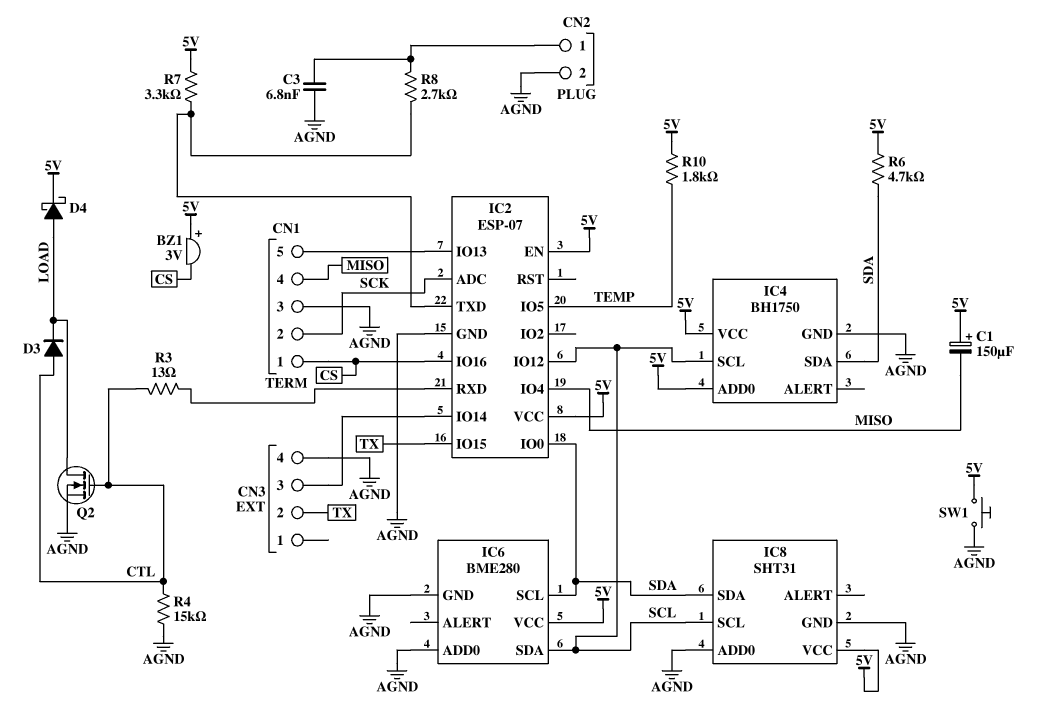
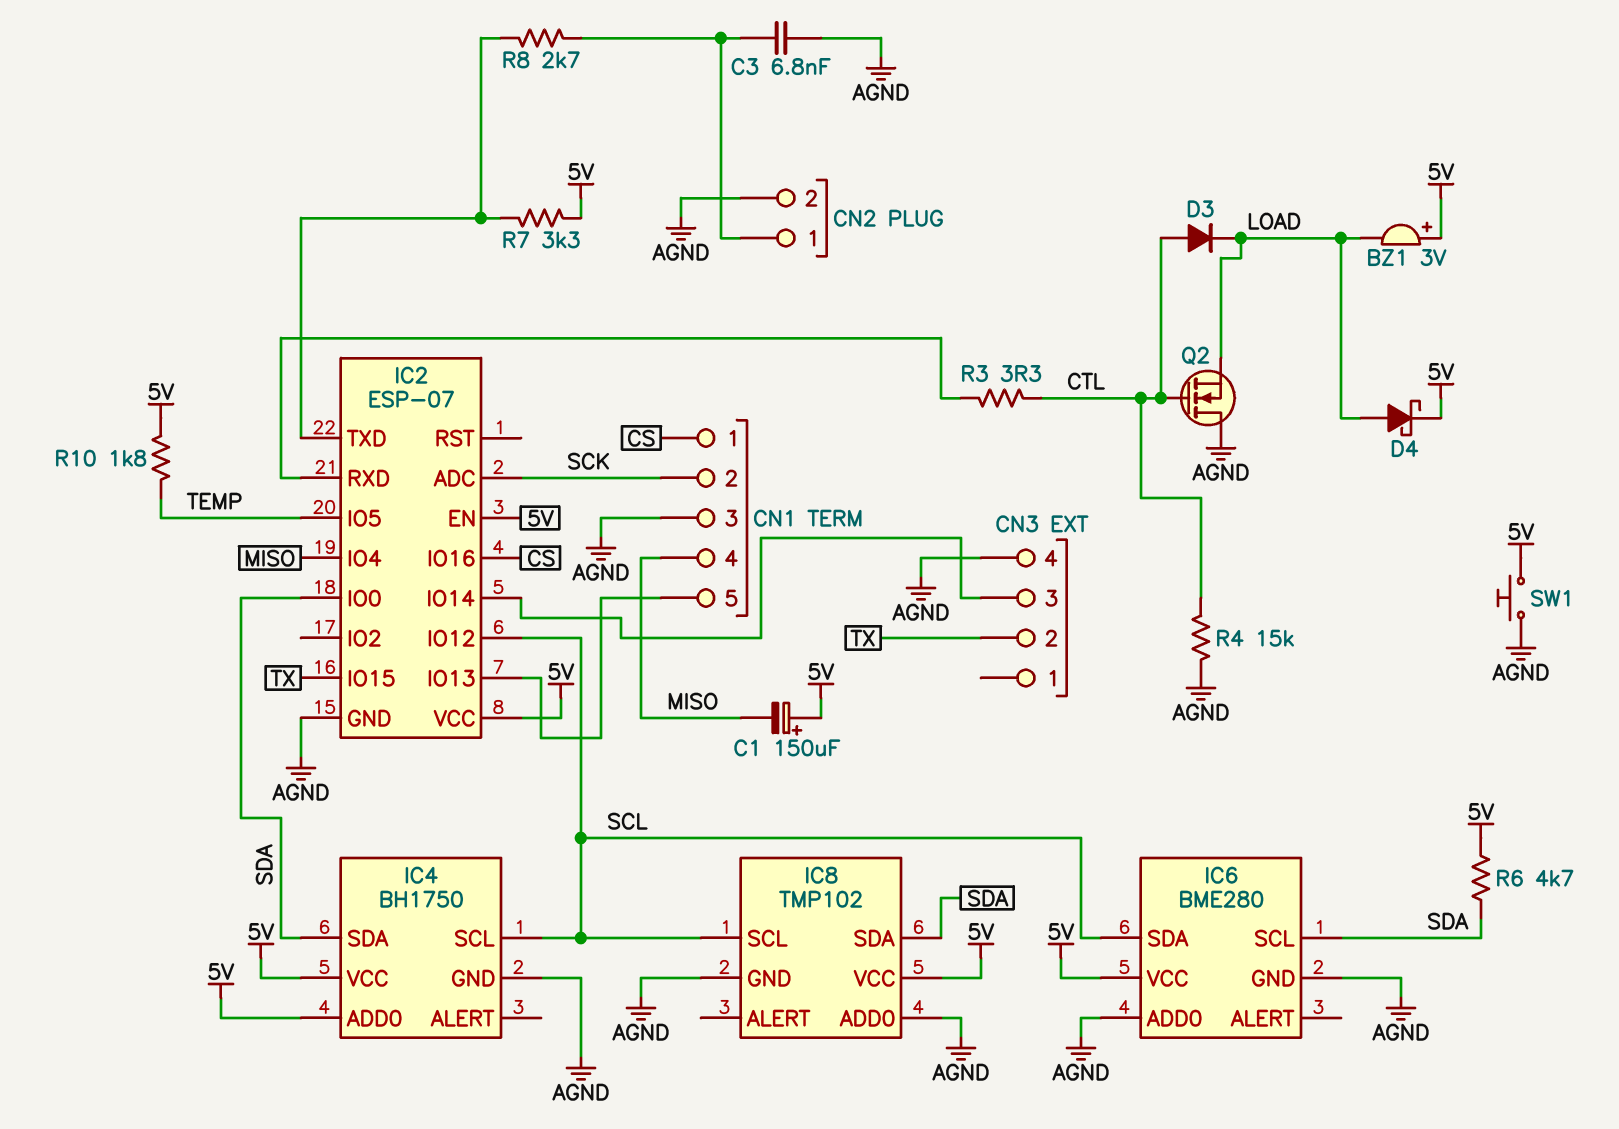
BZ1: buzzer 3V (plus 5V, minus CS) -> buzzer 3V (plus 5V, minus LOAD)
IC8: SHT31 -> TMP102
Q2: NMOS (G CTL, D LOAD, S AGND) -> NMOS (G CTL, D AGND, S LOAD)
R3: 13 (CTL, IC2/RXD) -> 3.3 (CTL, IC2/RXD)

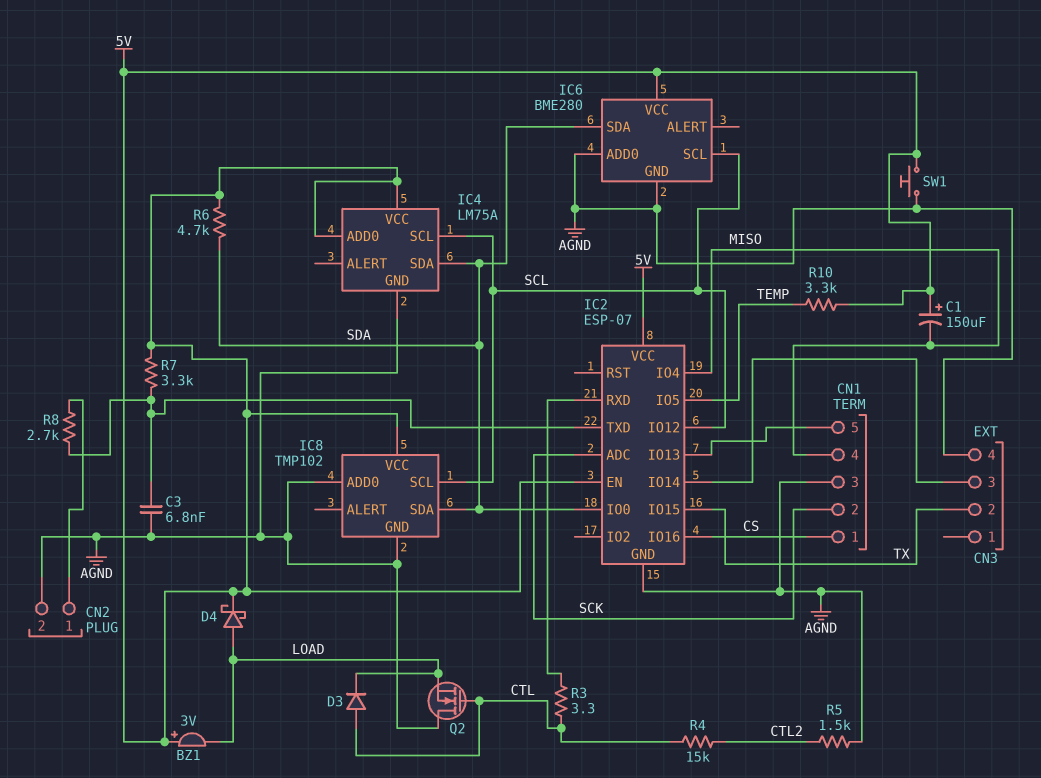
C3: 6.8nF (AGND, CN2/1) -> 6.8nF (AGND, IC2/TXD)
IC4: BH1750 -> LM75A
IC6 pin SCL: SDA -> SCL
IC6 pin SDA: SCL -> SDA
R4: 15k (AGND, CTL) -> 15k (CTL, CTL2)
R5: none -> 1.5k (AGND, CTL2)
R10: 1.8k (5V, TEMP) -> 3.3k (5V, TEMP)

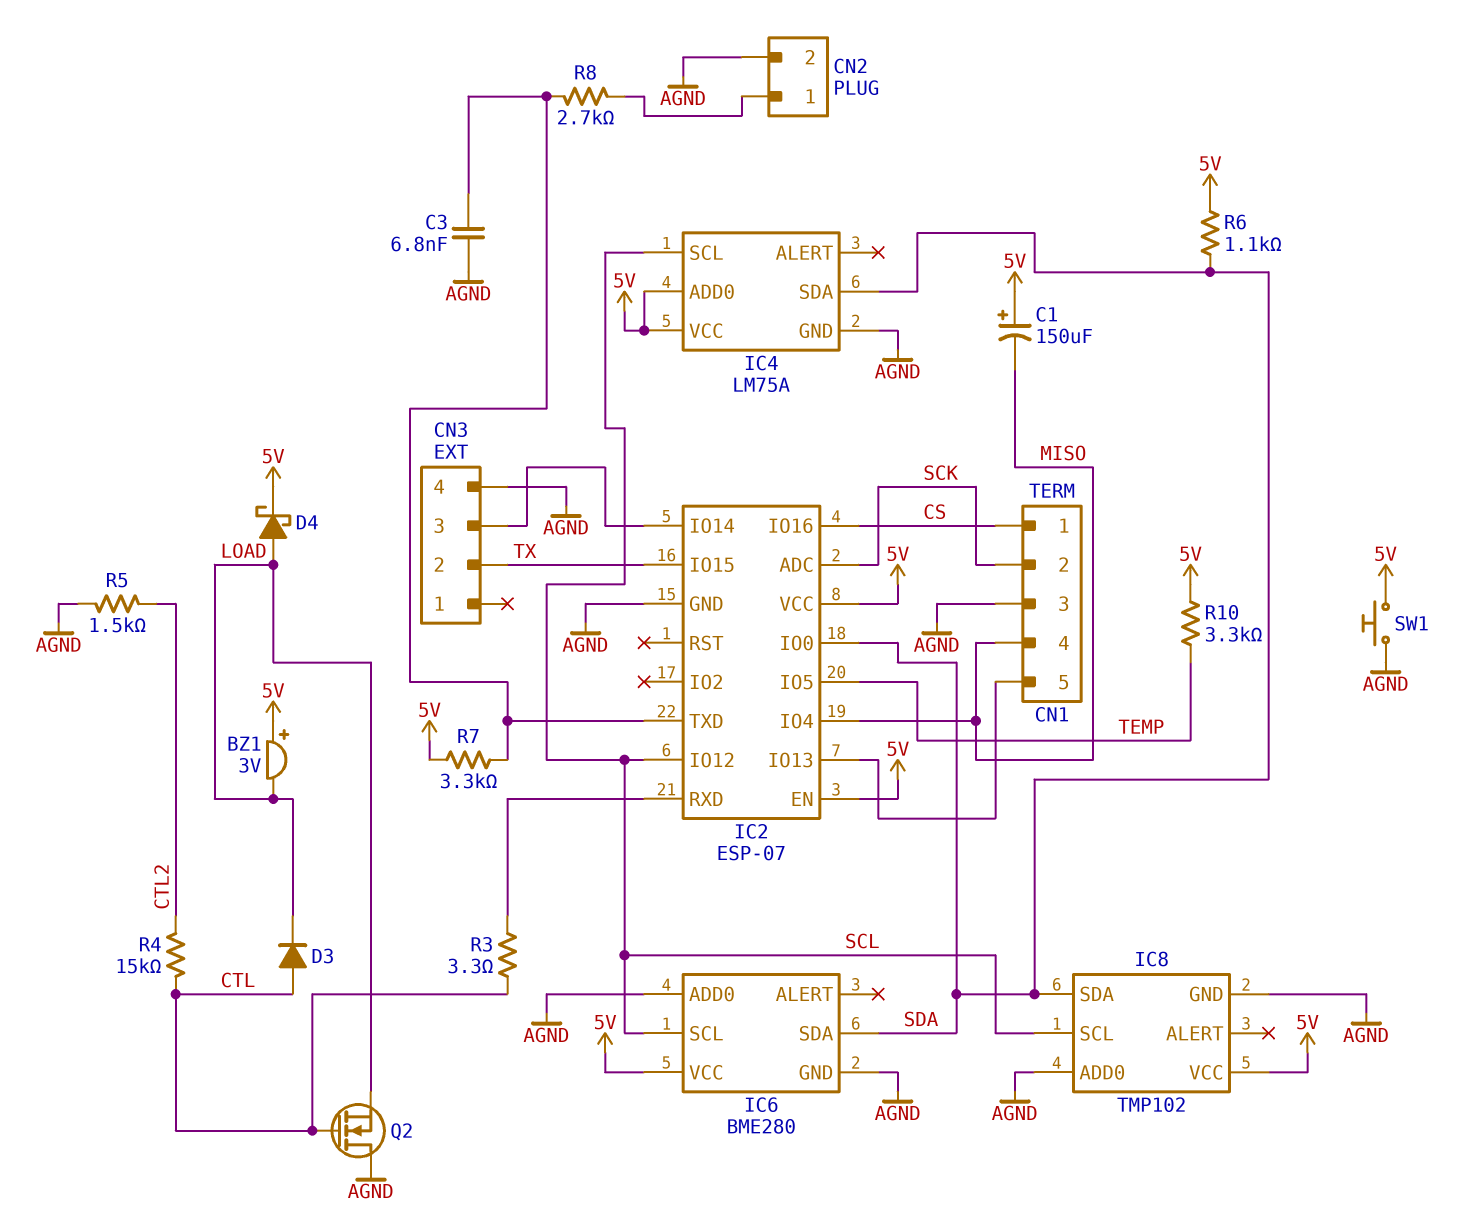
R6: 4.7k (5V, SDA) -> 1.1k (5V, SDA)

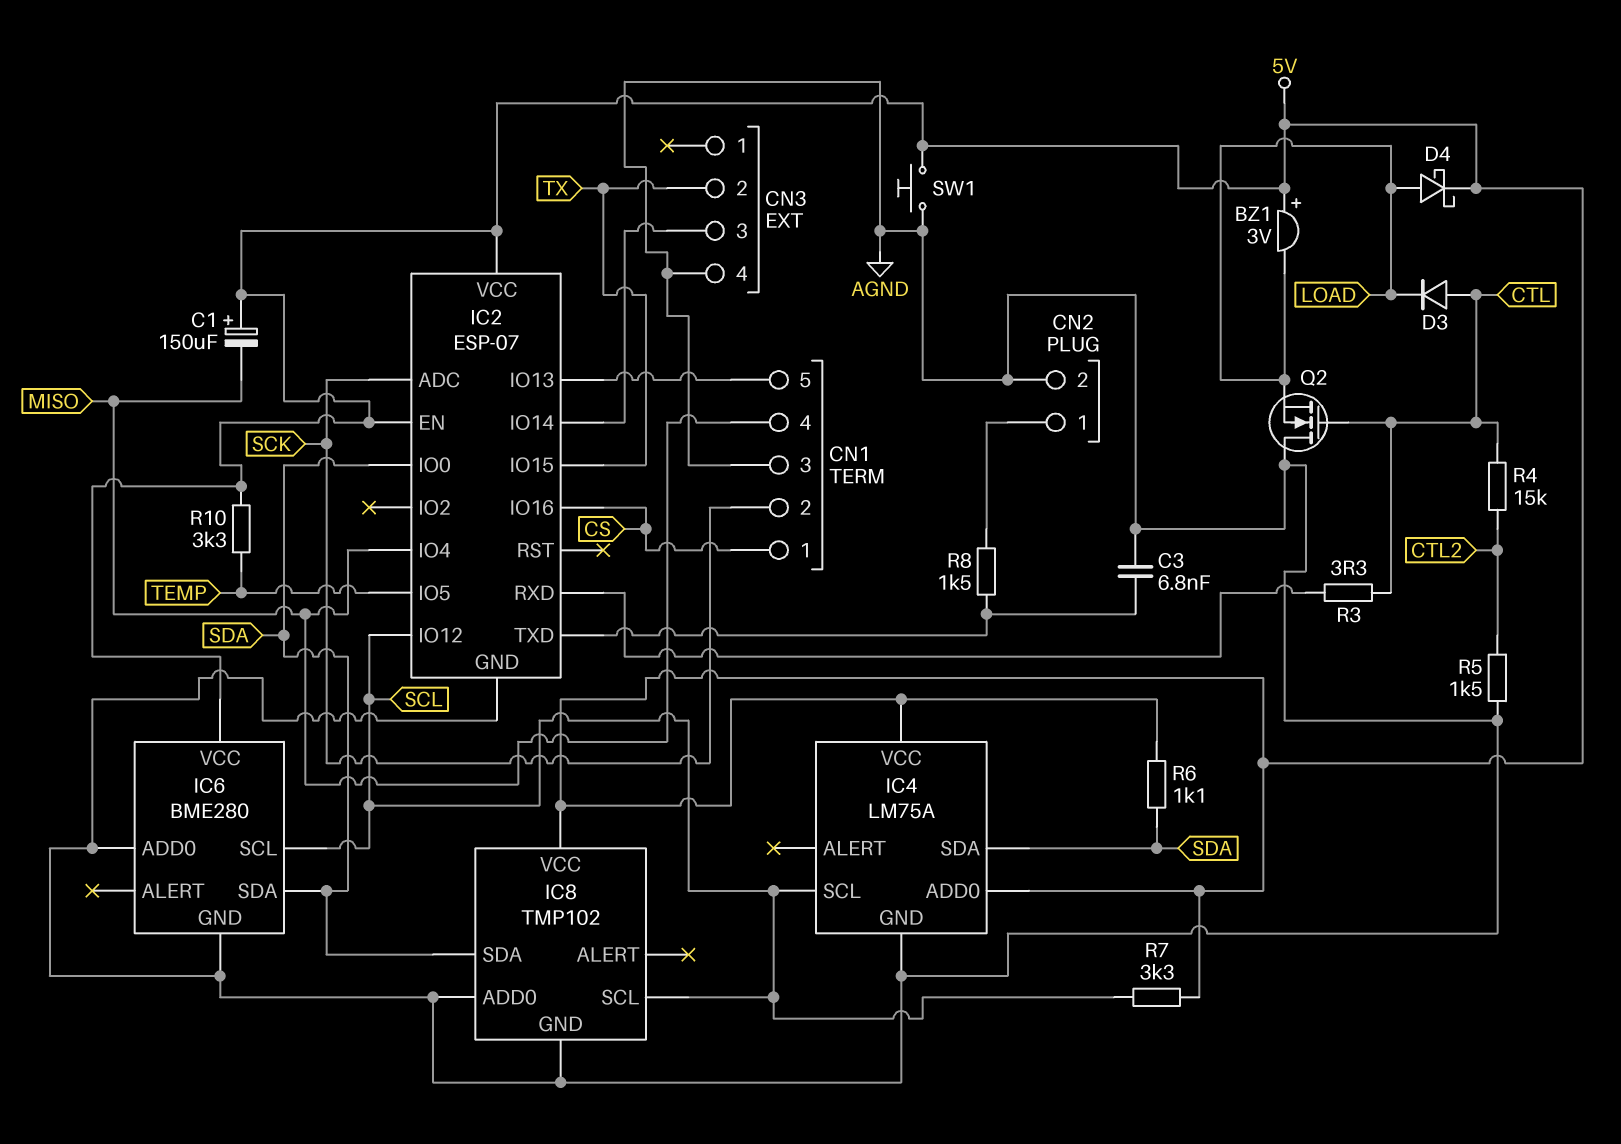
R7: 3.3k (5V, IC2/TXD) -> 3.3k (5V, SCL)
R8: 2.7k (CN2/1, IC2/TXD) -> 1.5k (CN2/1, IC2/TXD)

